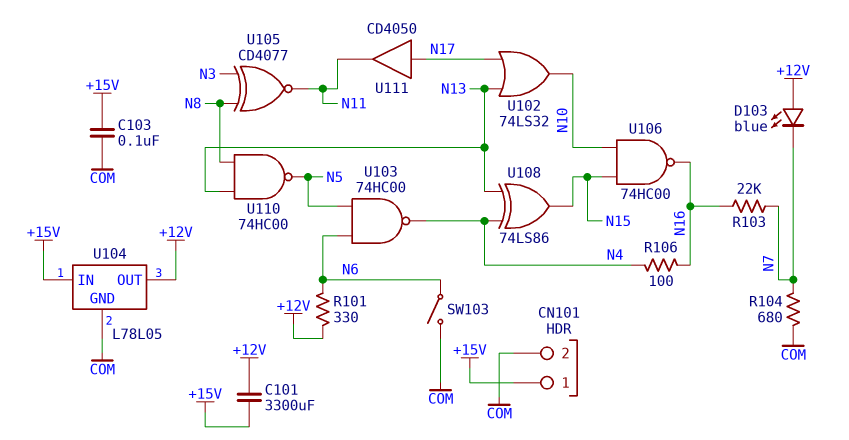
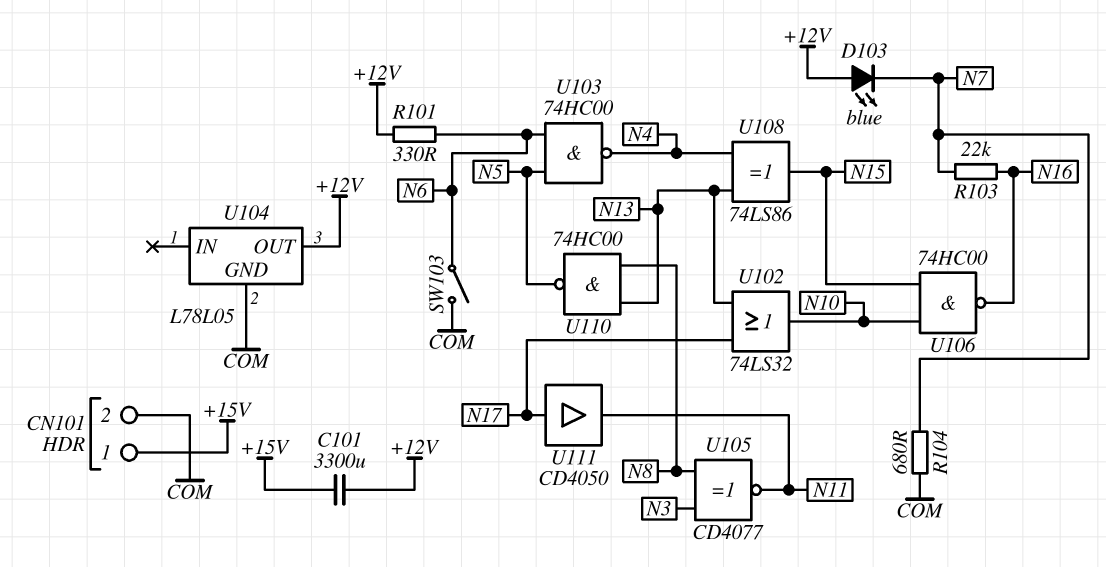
C103: 100nF (+15V, COM) -> none
R106: 100 (N4, N16) -> none
U104 pin IN: +15V -> none

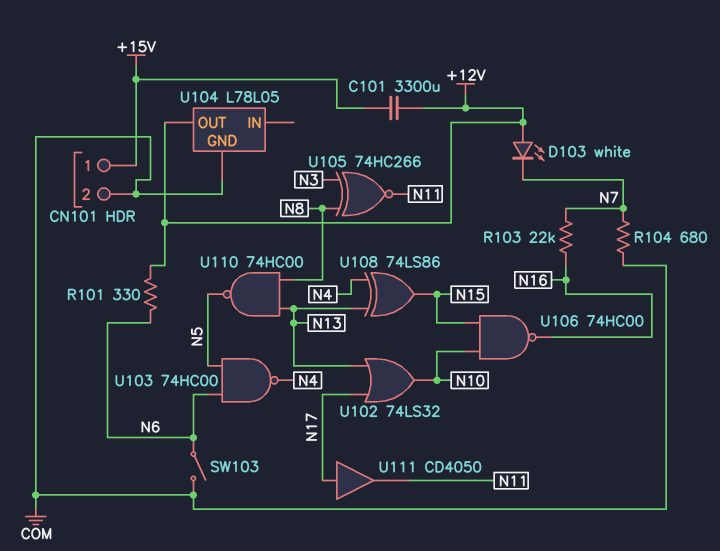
D103: LED blue (A +12V, K N7) -> LED white (A +12V, K N7)
U105: XNOR CD4077 (in N3, in N8, out N11) -> XNOR 74HC266 (in N3, in N8, out N11)

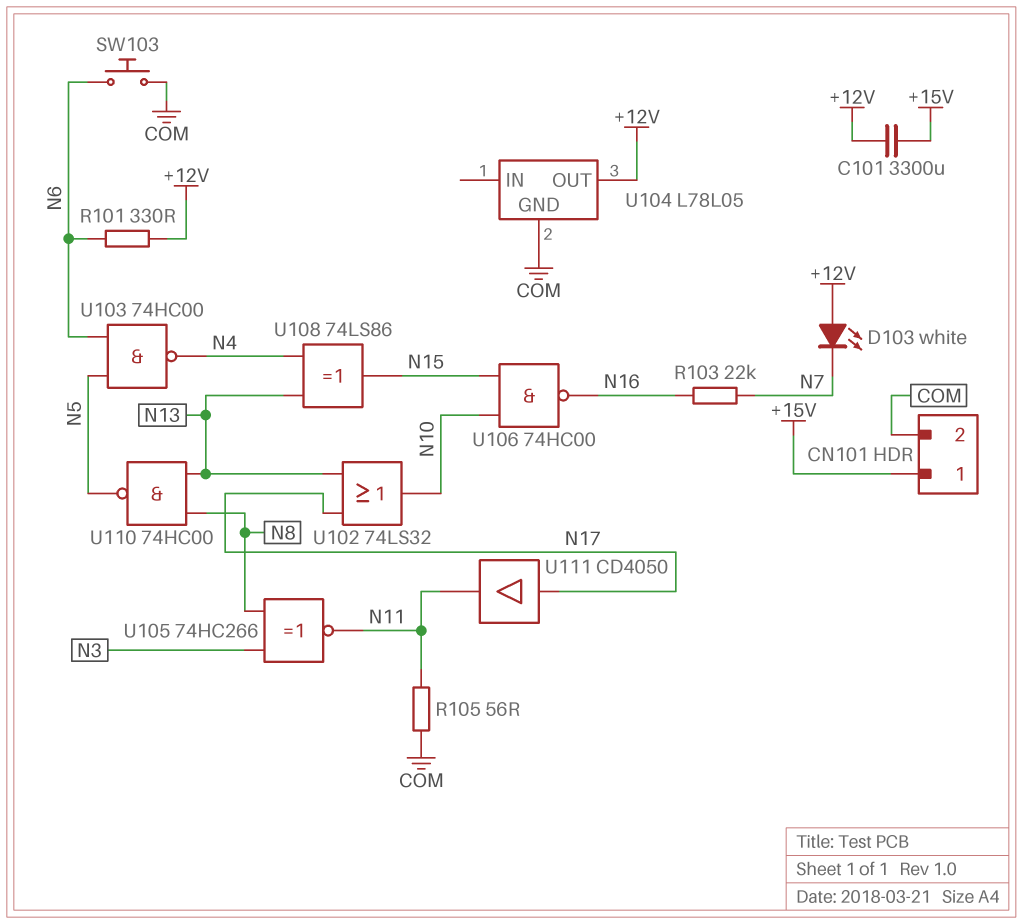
R104: 680 (COM, N7) -> none
R105: none -> 56 (COM, N11)
SW103: switch (COM, N6) -> button (COM, N6)

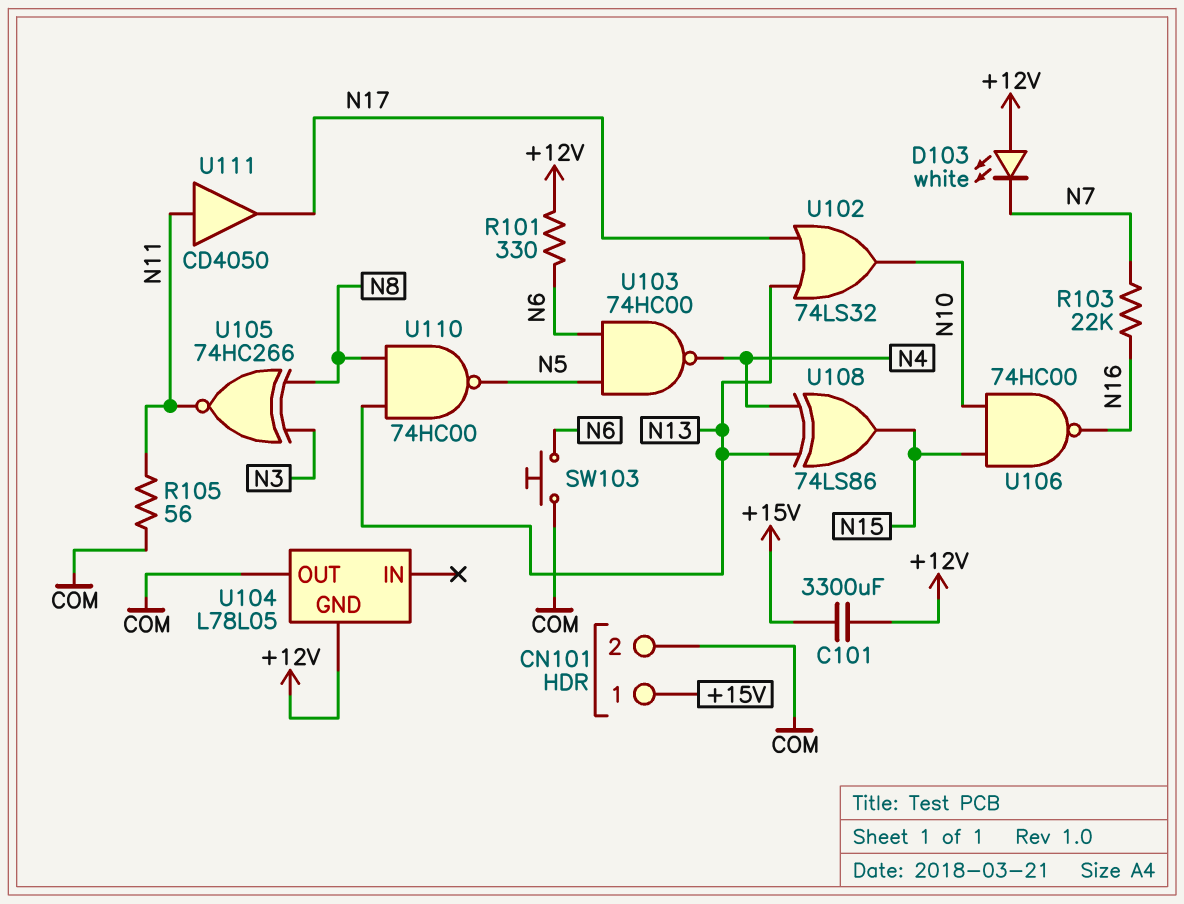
U104 pin GND: COM -> +12V
U104 pin OUT: +12V -> COM
U111: buffer CD4050 (in N17, out N11) -> buffer CD4050 (in N11, out N17)

